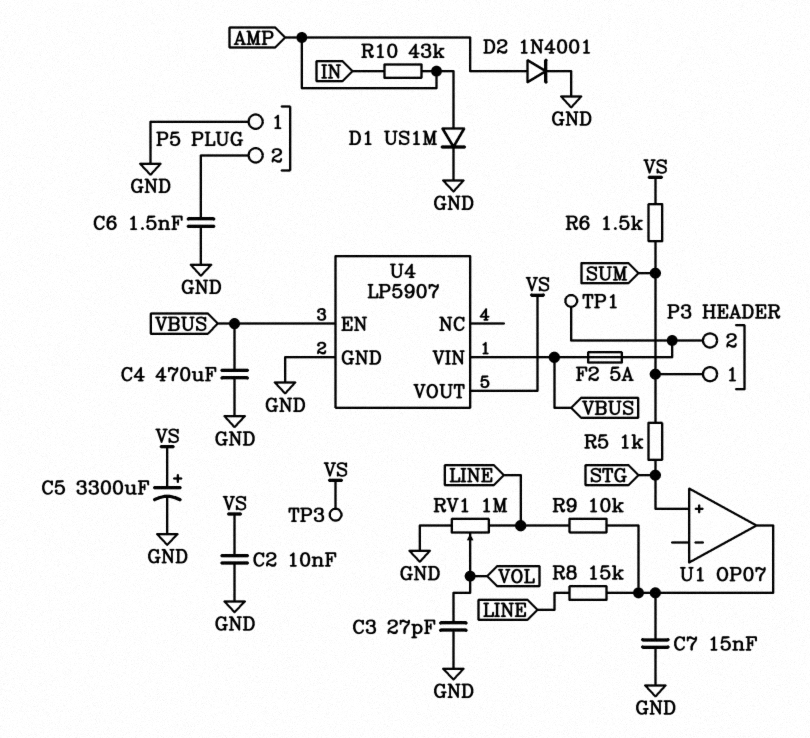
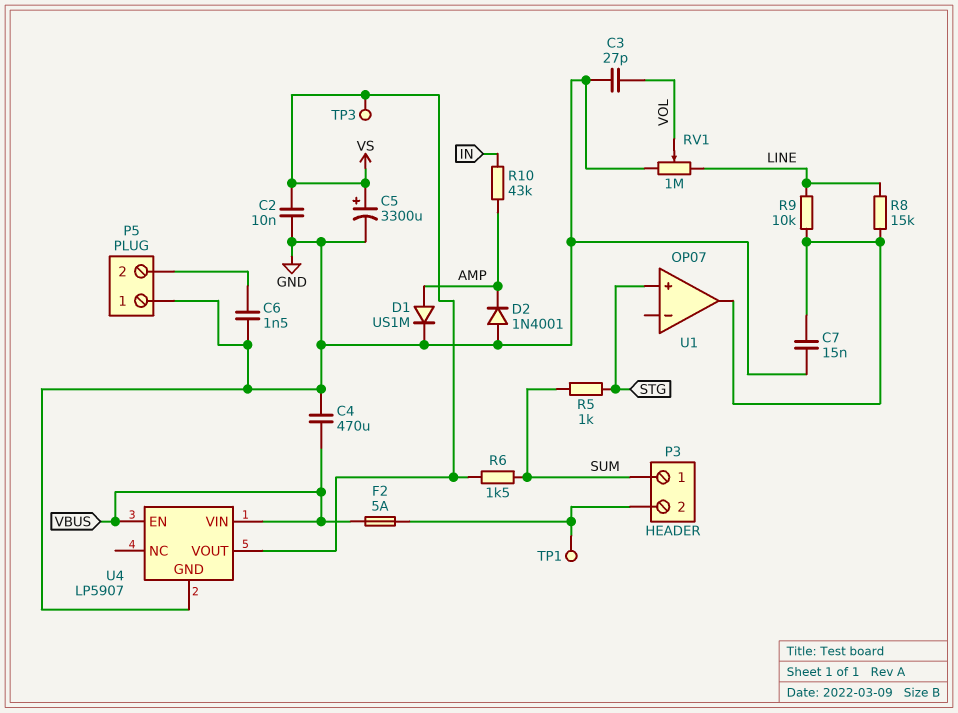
D2: diode 1N4001 (A AMP, K GND) -> diode 1N4001 (A GND, K AMP)

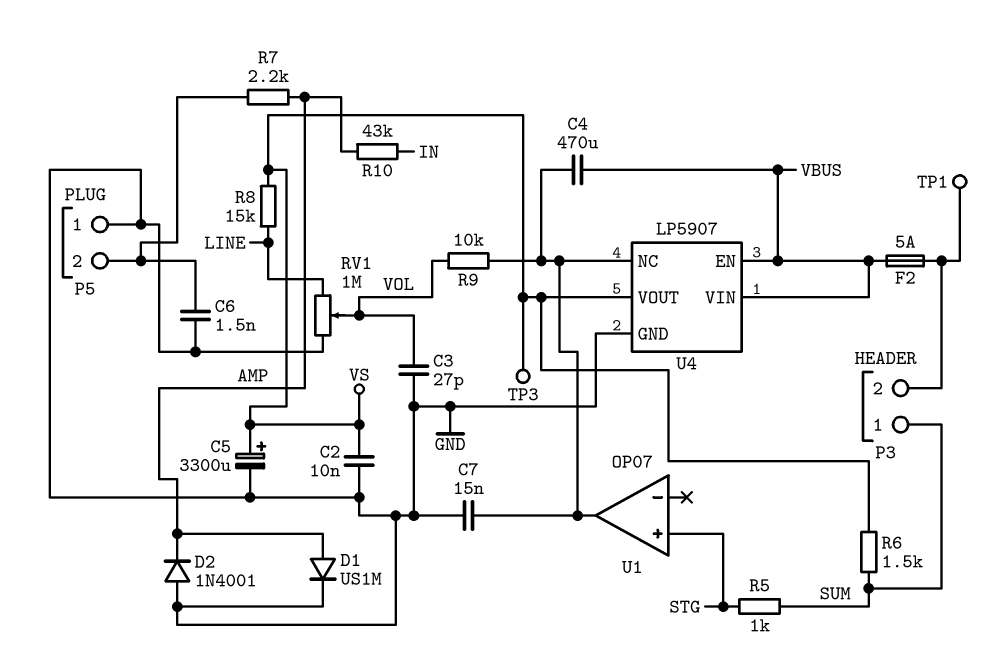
C4: 470uF (GND, VBUS) -> 470uF (U1/out, VBUS)
R7: none -> 2.2k (AMP, P5/2)
R8: 15k (LINE, U1/out) -> 15k (LINE, VS)
R9: 10k (LINE, U1/out) -> 10k (U1/out, VOL)
U4 pin NC: none -> U1/out

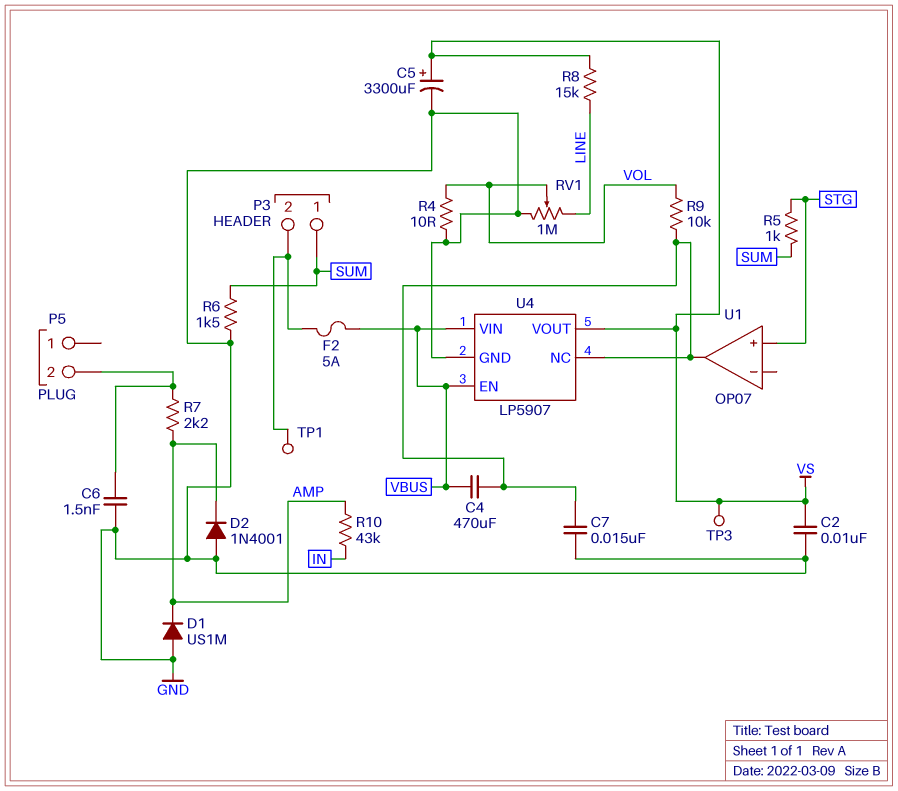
C3: 27pF (GND, VOL) -> none
D1: diode US1M (A AMP, K GND) -> diode US1M (A GND, K AMP)
P5 pin 1: GND -> none
R4: none -> 10 (GND, VOL)
R6: 1.5k (SUM, VS) -> 1.5k (GND, SUM)

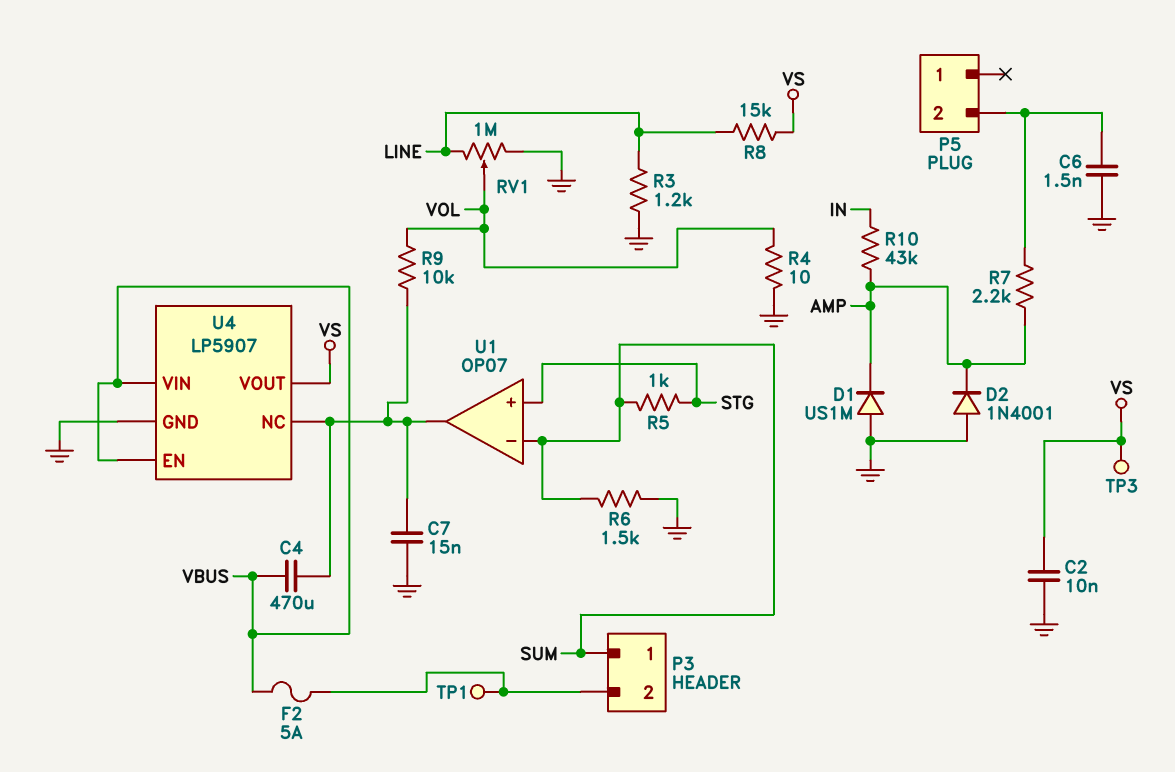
C5: 3300uF (plus VS, minus GND) -> none
R3: none -> 1.2k (GND, LINE)
U1 pin in-: none -> SUM

